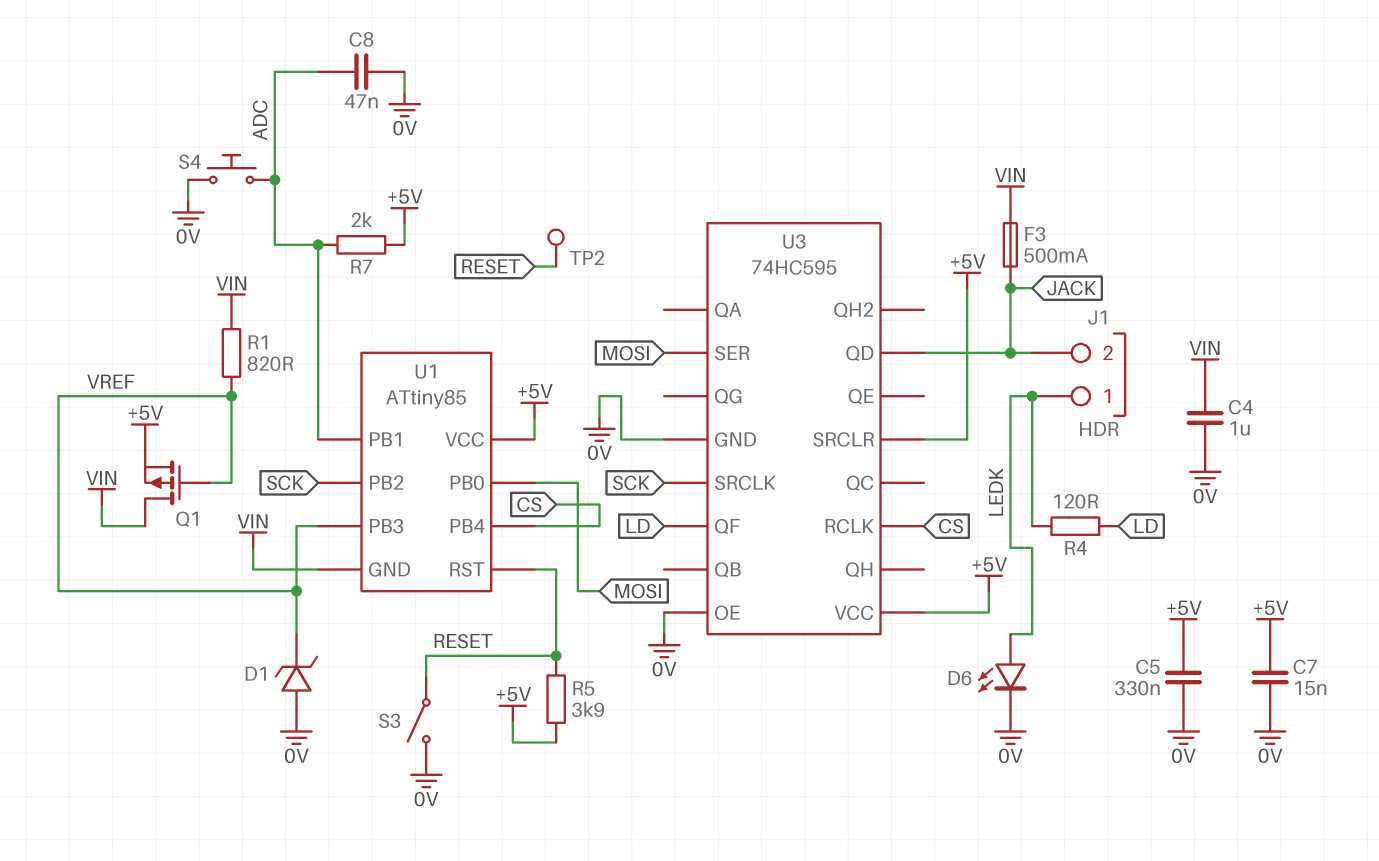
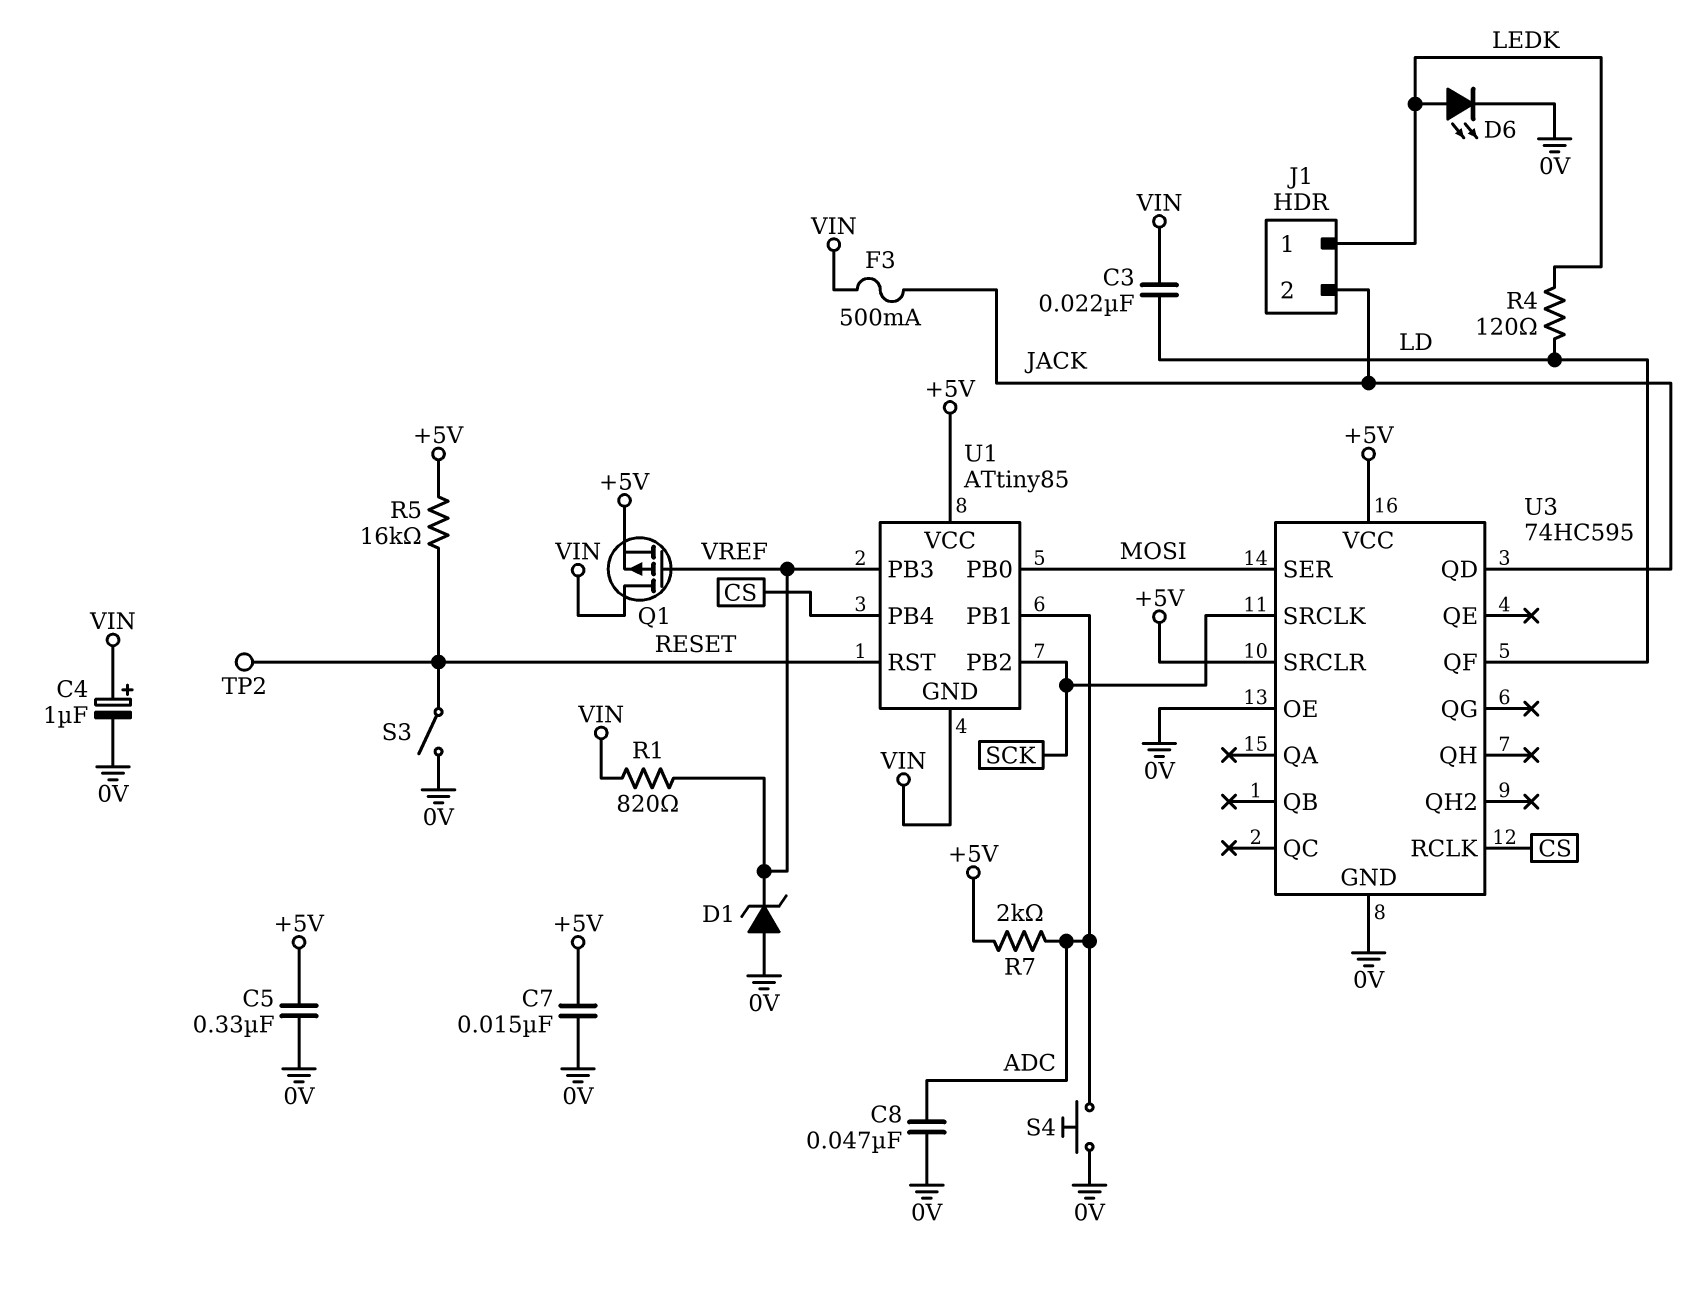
C3: none -> 22nF (LD, VIN)
C4: 1uF (0V, VIN) -> 1uF (plus VIN, minus 0V)
R5: 3.9k (+5V, RESET) -> 16k (+5V, RESET)

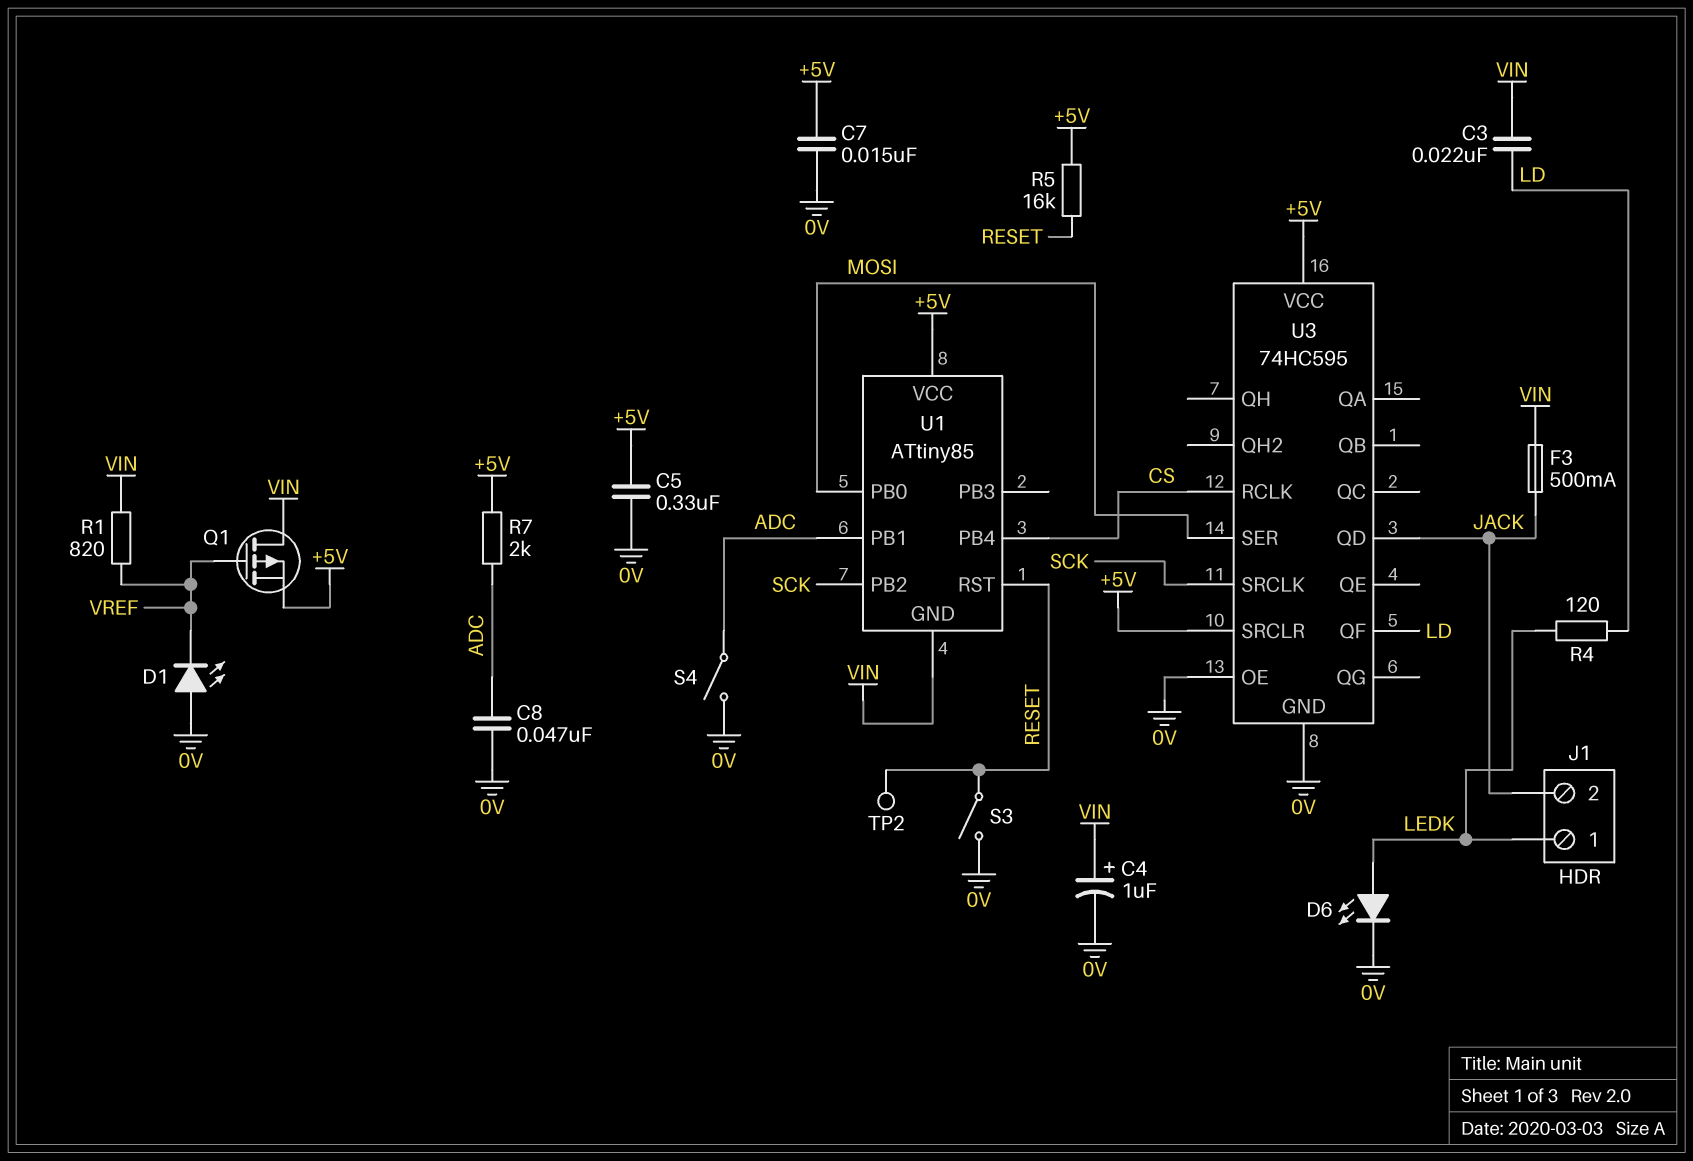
D1: zener (A 0V, K VREF) -> LED (A 0V, K VREF)
S4: button (0V, ADC) -> switch (0V, ADC)
U1 pin PB3: VREF -> none

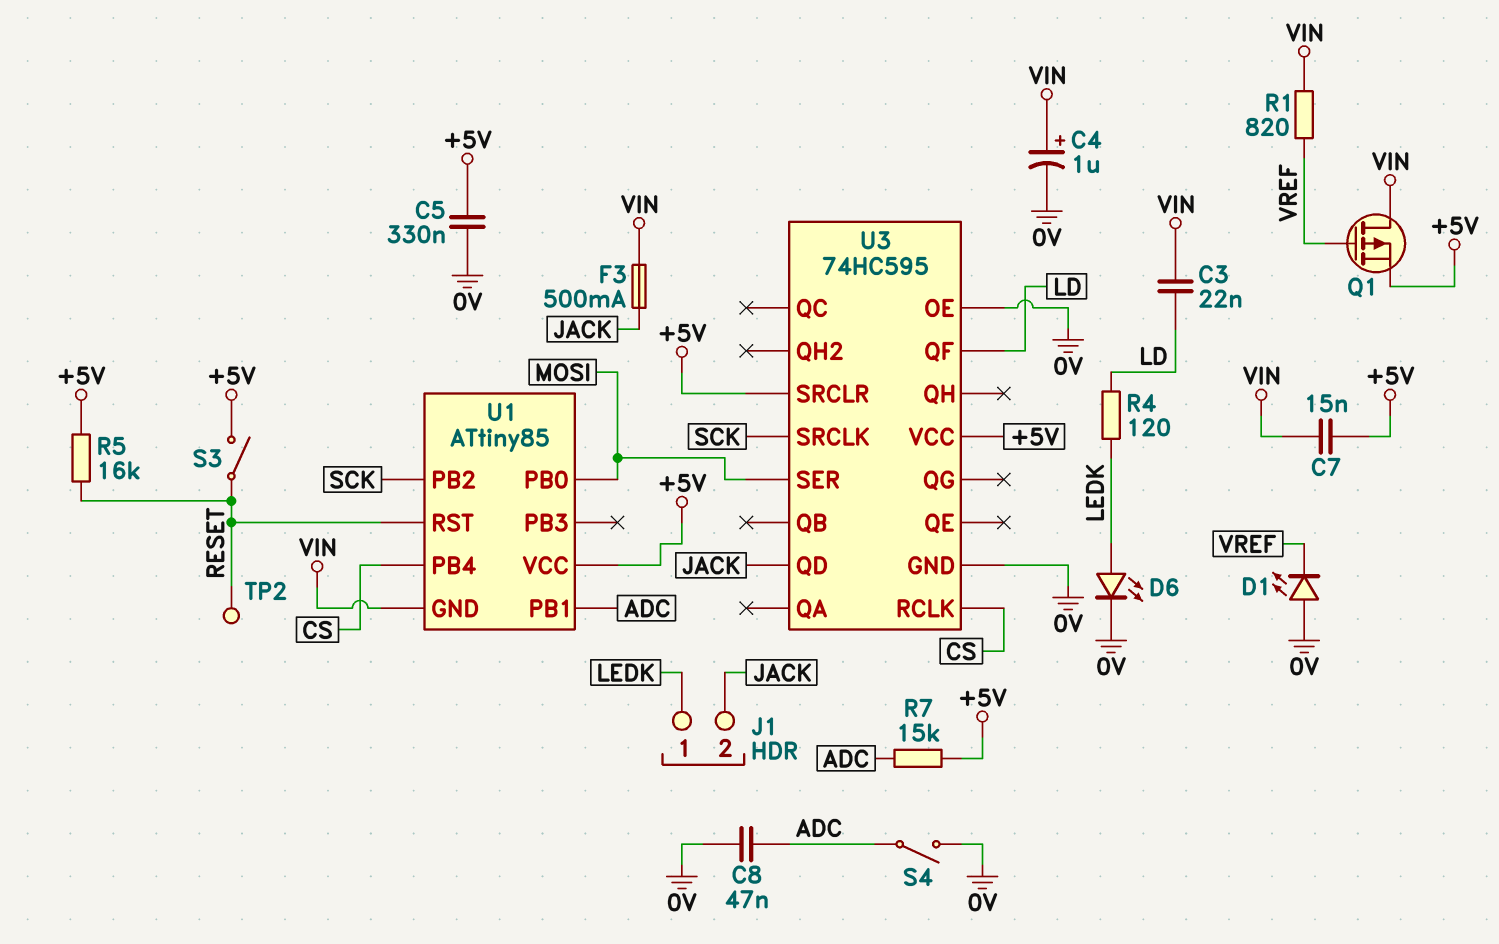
C7: 15nF (+5V, 0V) -> 15nF (+5V, VIN)
R7: 2k (+5V, ADC) -> 15k (+5V, ADC)
S3: switch (0V, RESET) -> switch (+5V, RESET)

